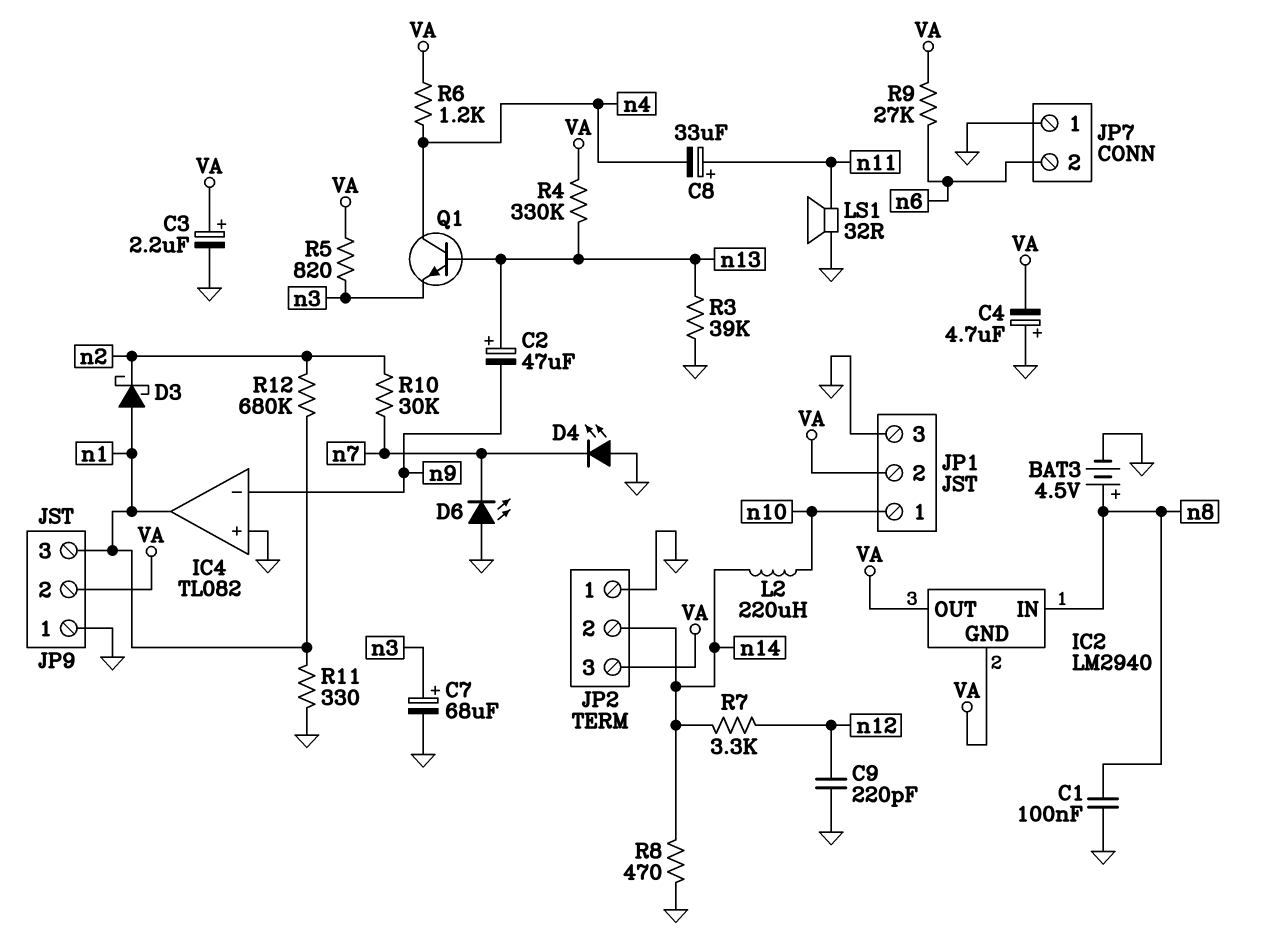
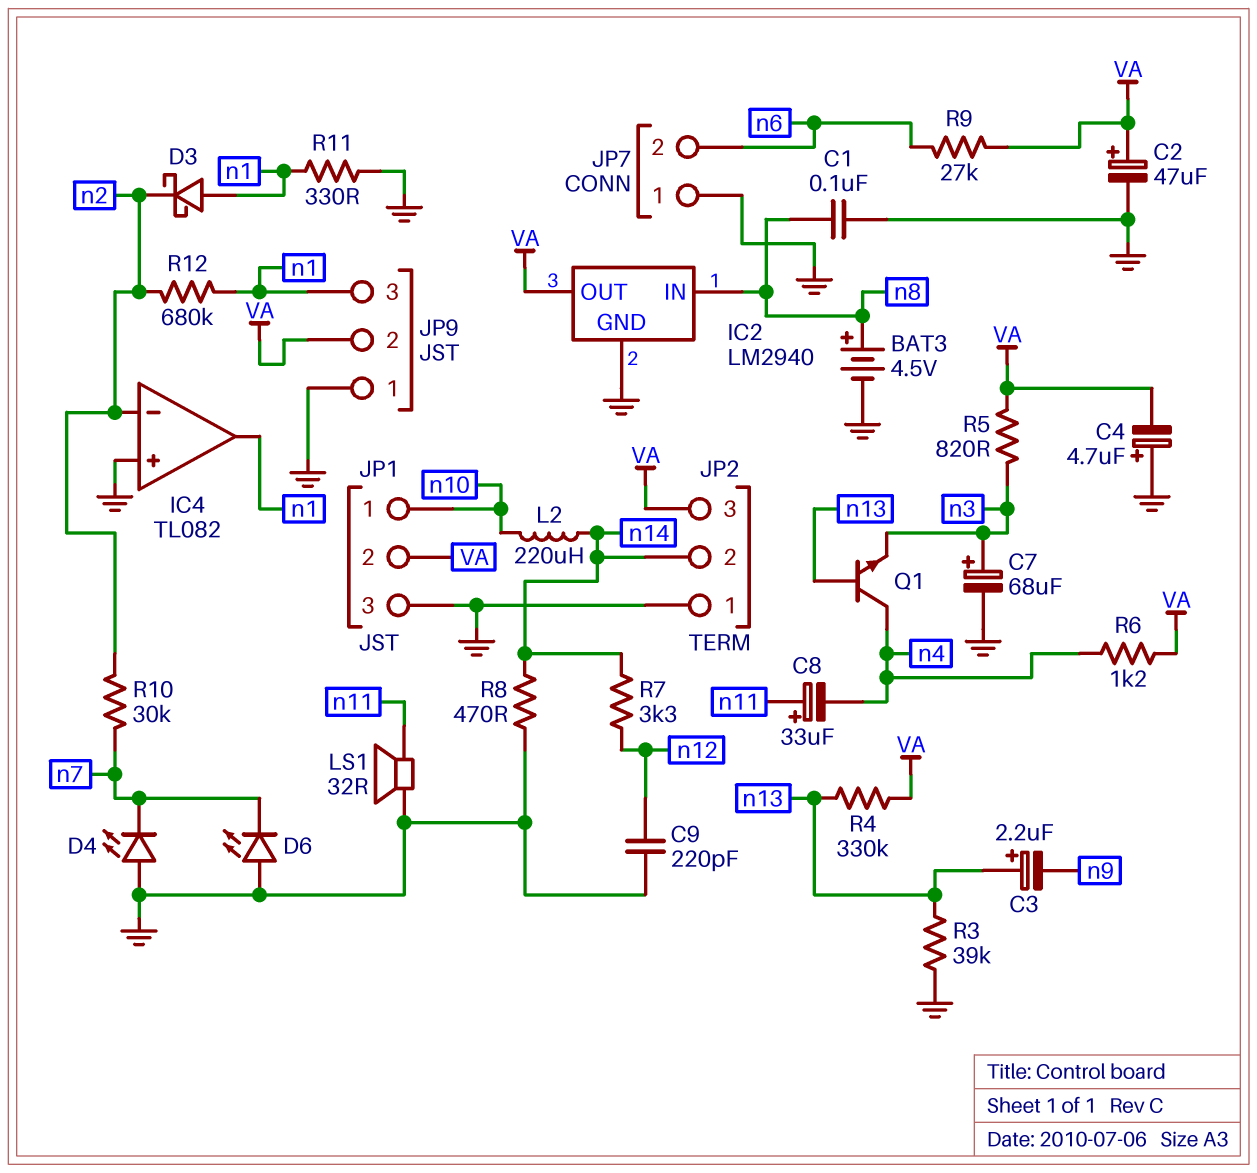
C2: 47uF (plus n13, minus n9) -> 47uF (plus VA, minus GND)
C3: 2.2uF (plus VA, minus GND) -> 2.2uF (plus n13, minus n9)
IC2 pin GND: VA -> GND
IC4 pin in-: n9 -> n2

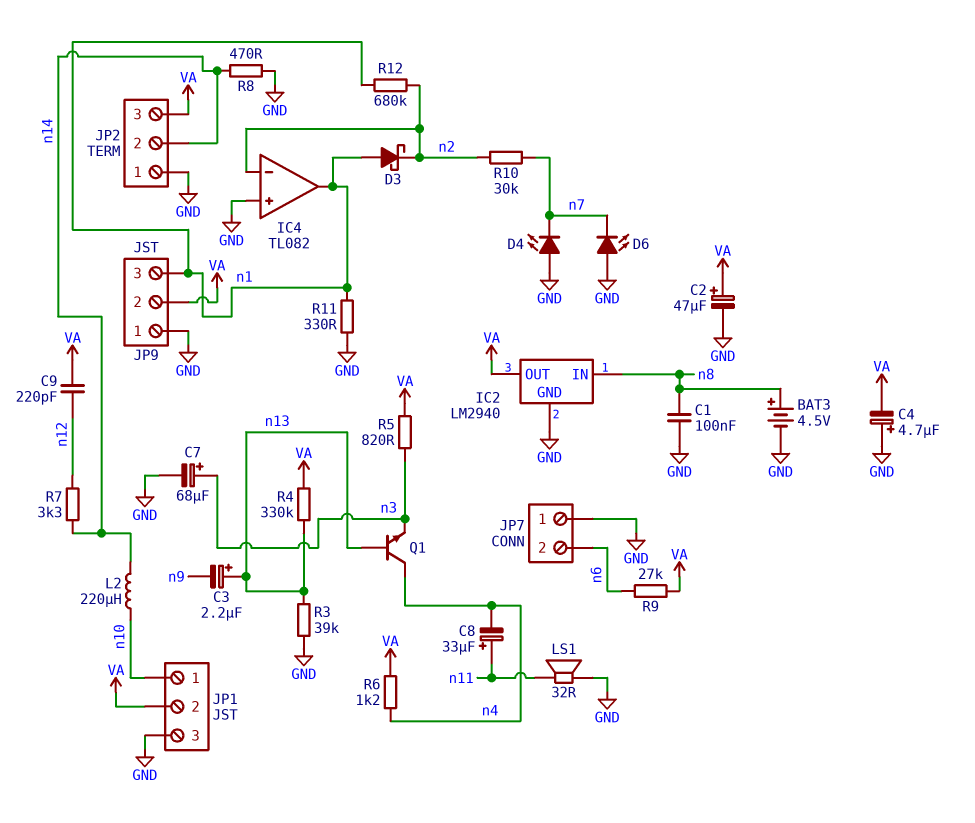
C9: 220pF (GND, n12) -> 220pF (VA, n12)

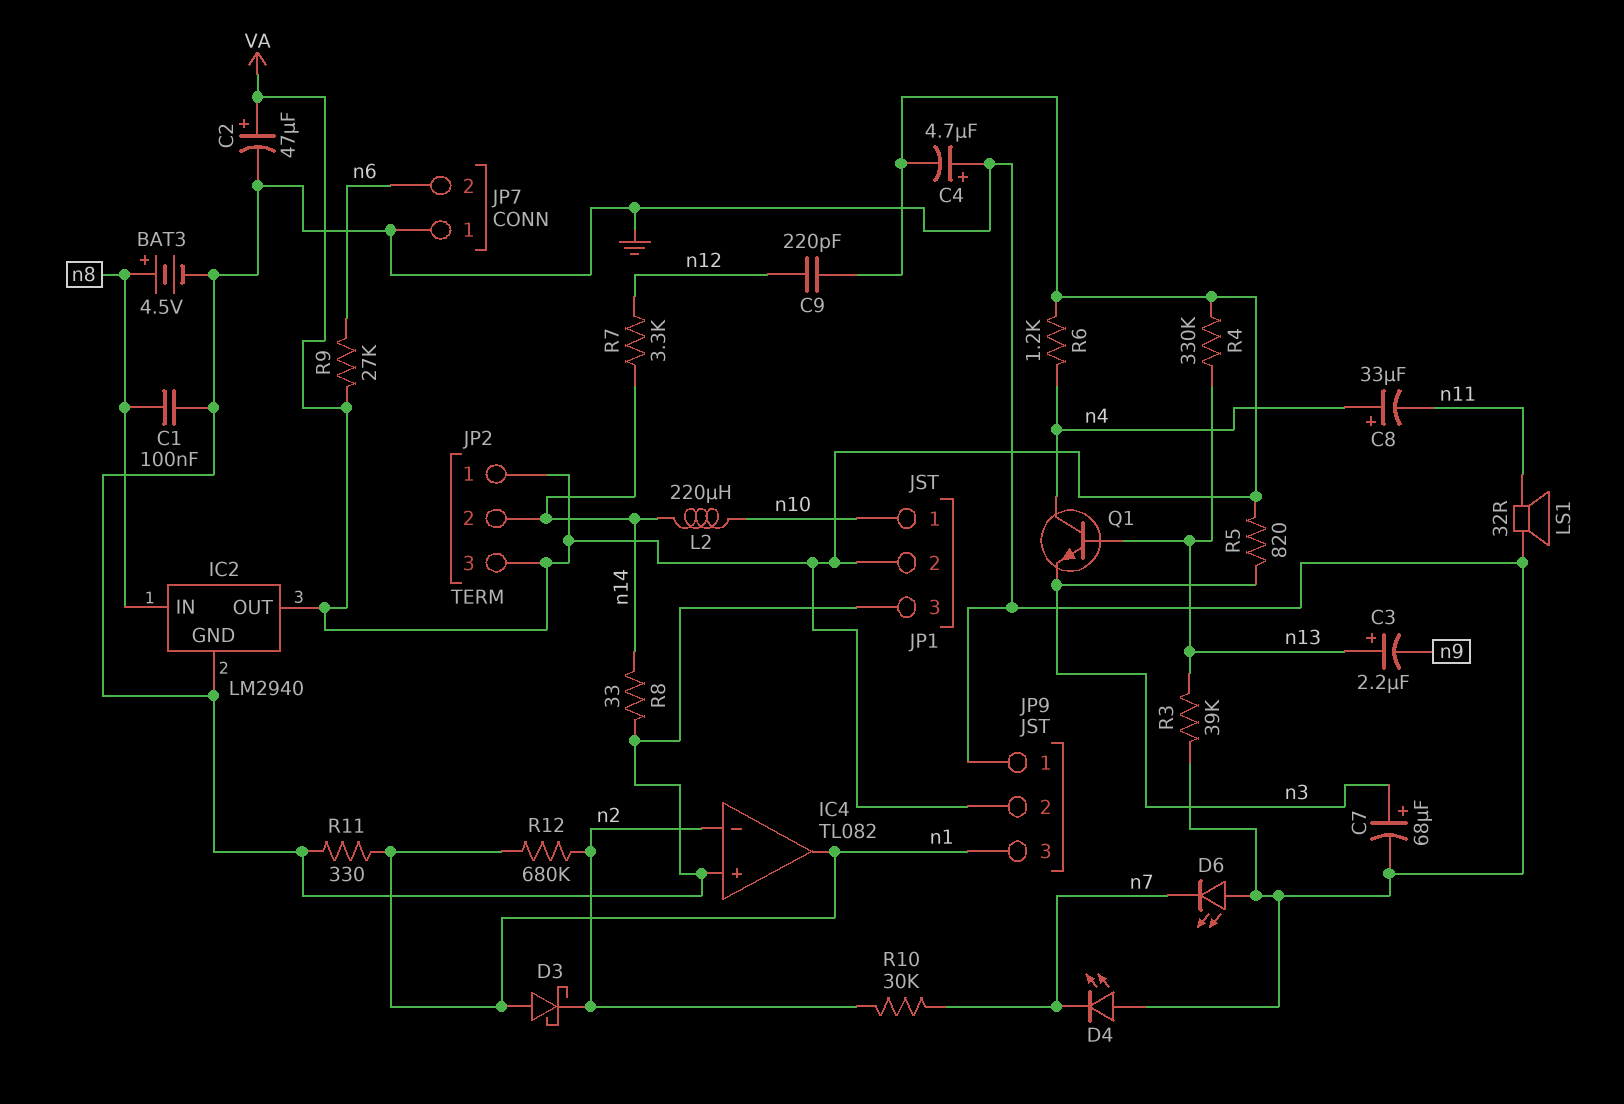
C8: 33uF (plus n11, minus n4) -> 33uF (plus n4, minus n11)
JP2 pin 1: GND -> VA
R8: 470 (GND, n14) -> 33 (GND, n14)

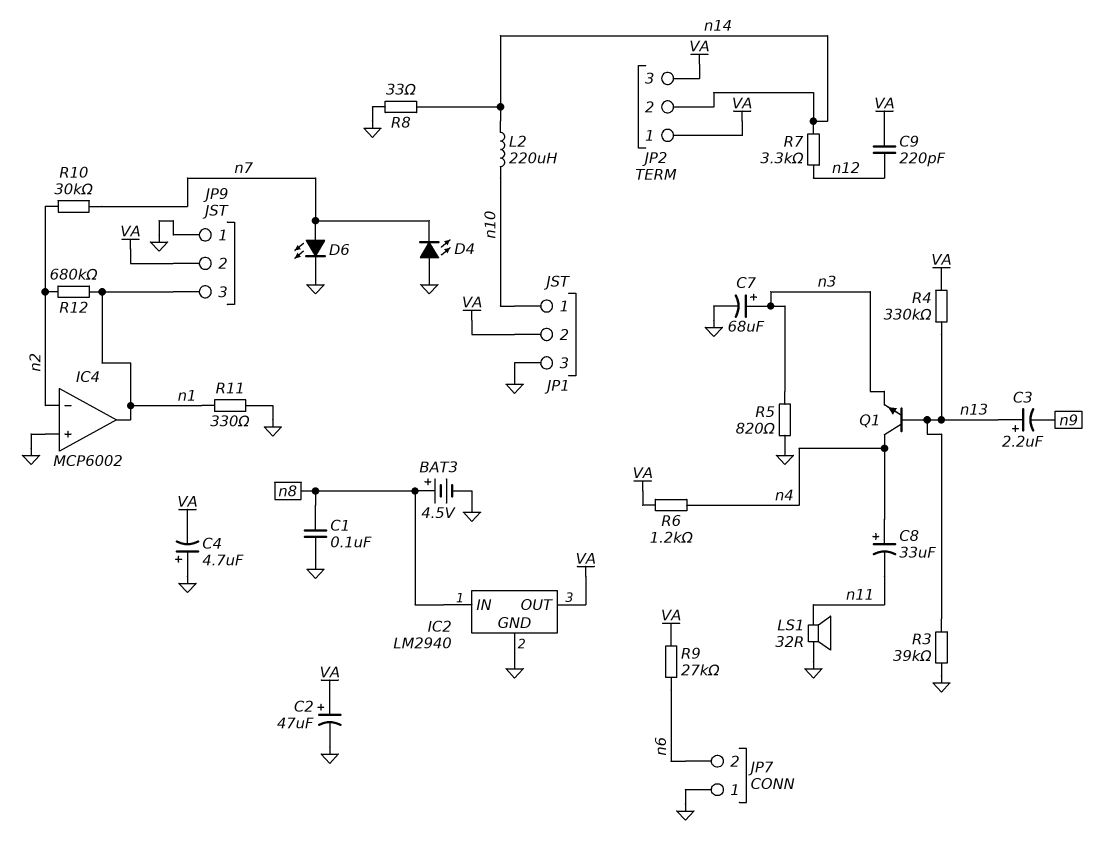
D3: schottky (A n1, K n2) -> none
D6: LED (A GND, K n7) -> LED (A n7, K GND)
IC4: TL082 -> MCP6002
R5: 820 (VA, n3) -> 820 (GND, n3)

